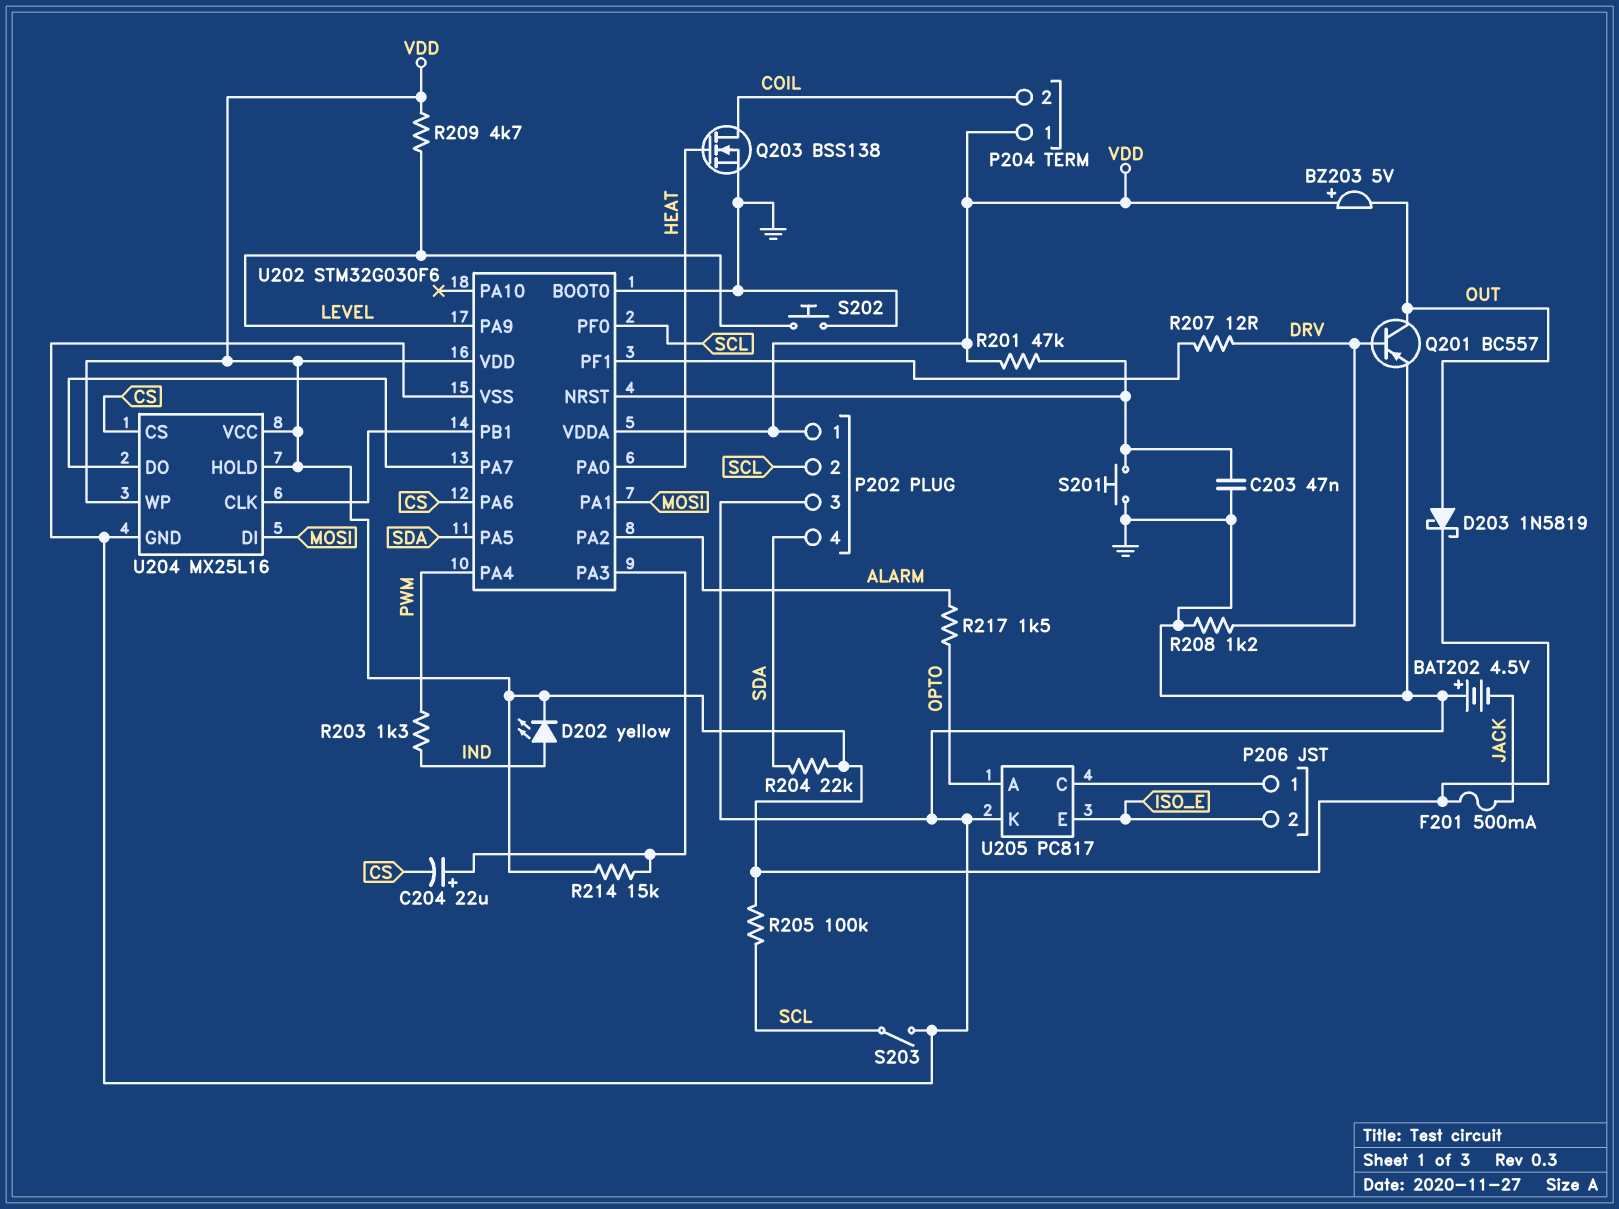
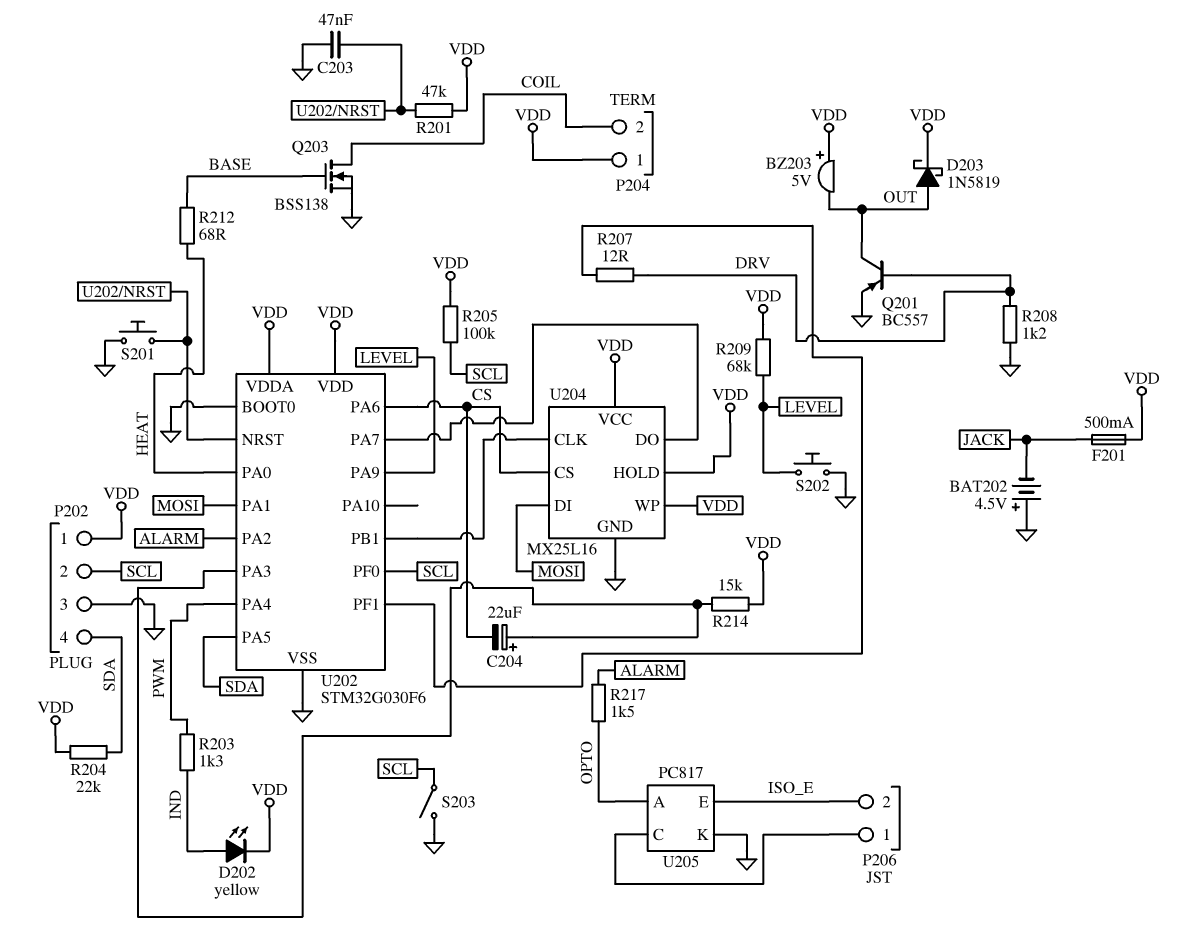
Q203: NMOS BSS138 (G HEAT, D COIL, S GND) -> NMOS BSS138 (G BASE, D COIL, S GND)
R209: 4.7k (LEVEL, VDD) -> 68k (LEVEL, VDD)
R212: none -> 68 (BASE, HEAT)

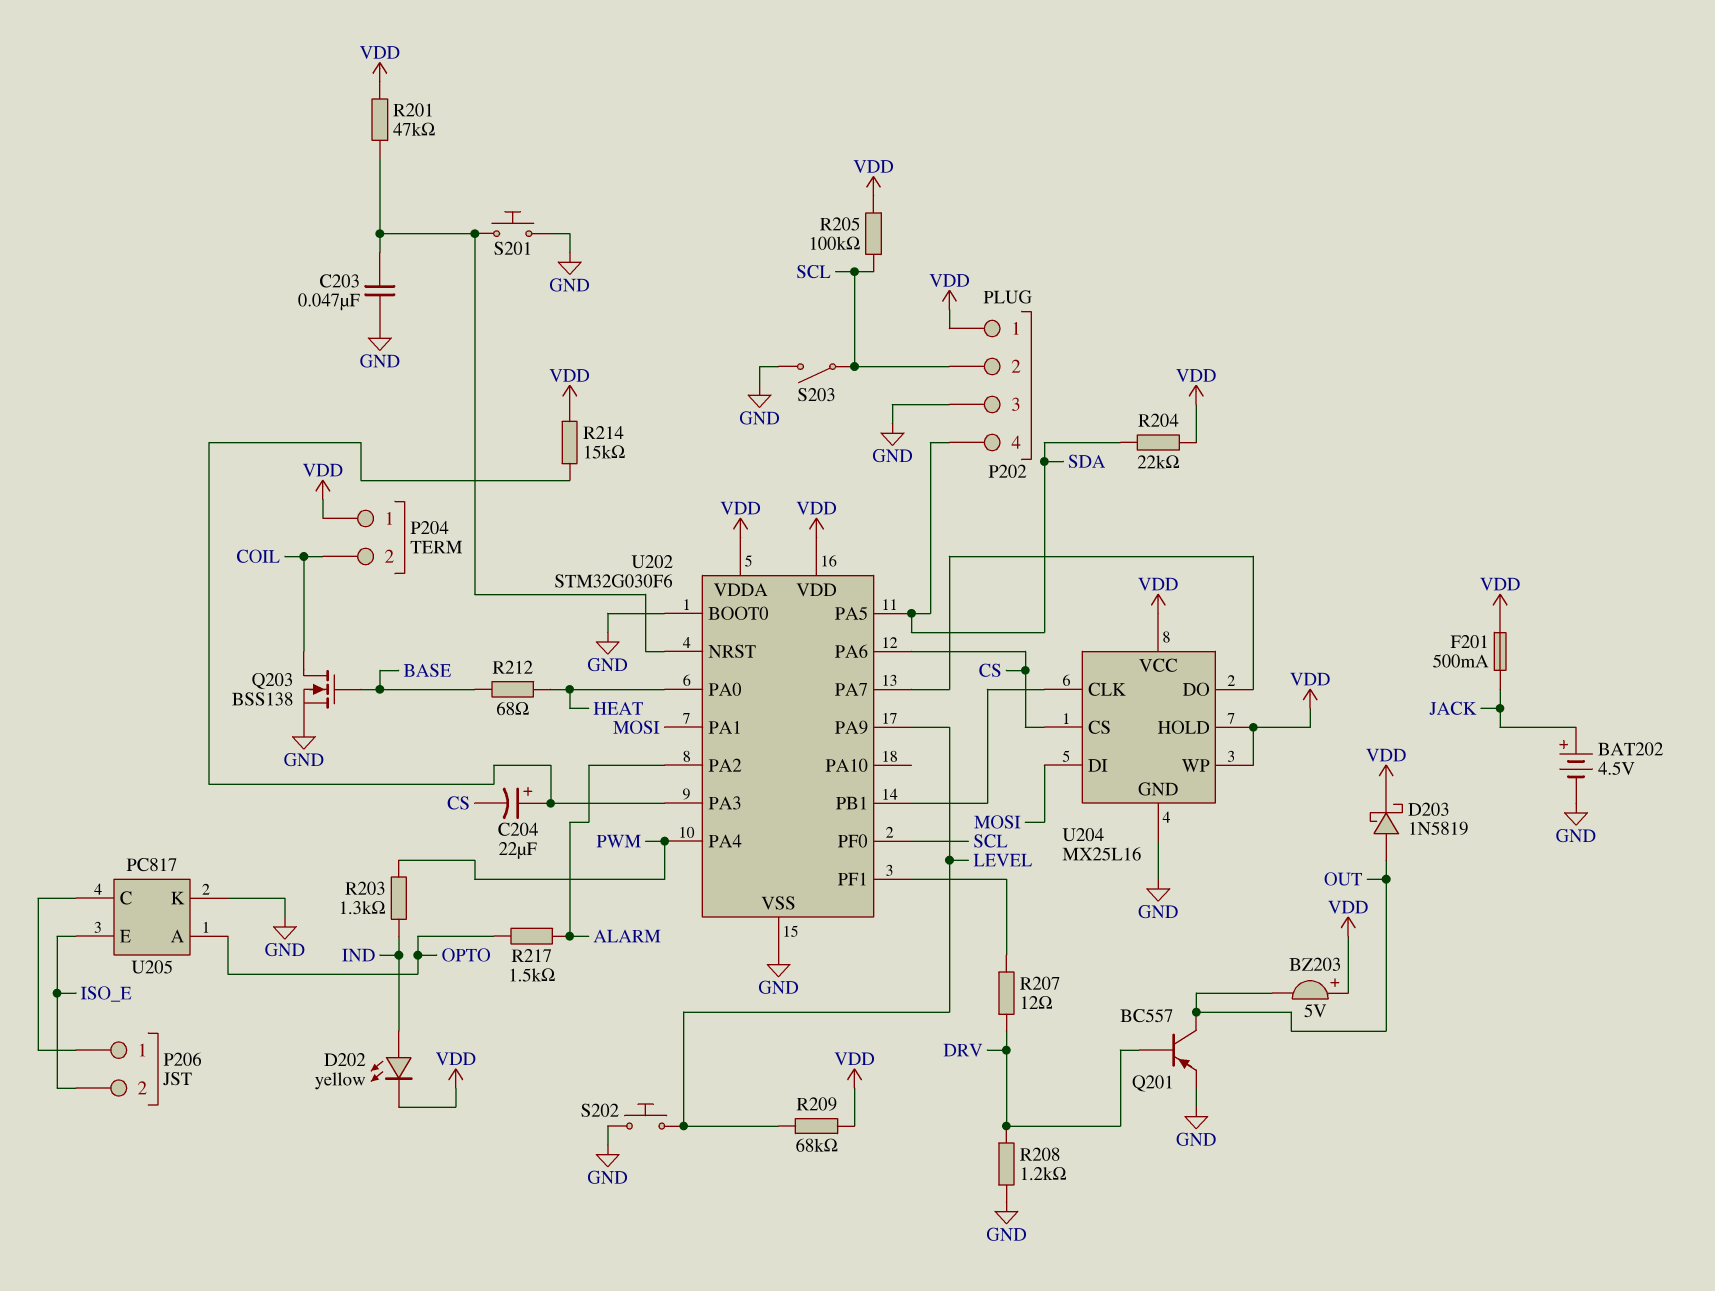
BAT202: 4.5V (plus GND, minus JACK) -> 4.5V (plus JACK, minus GND)

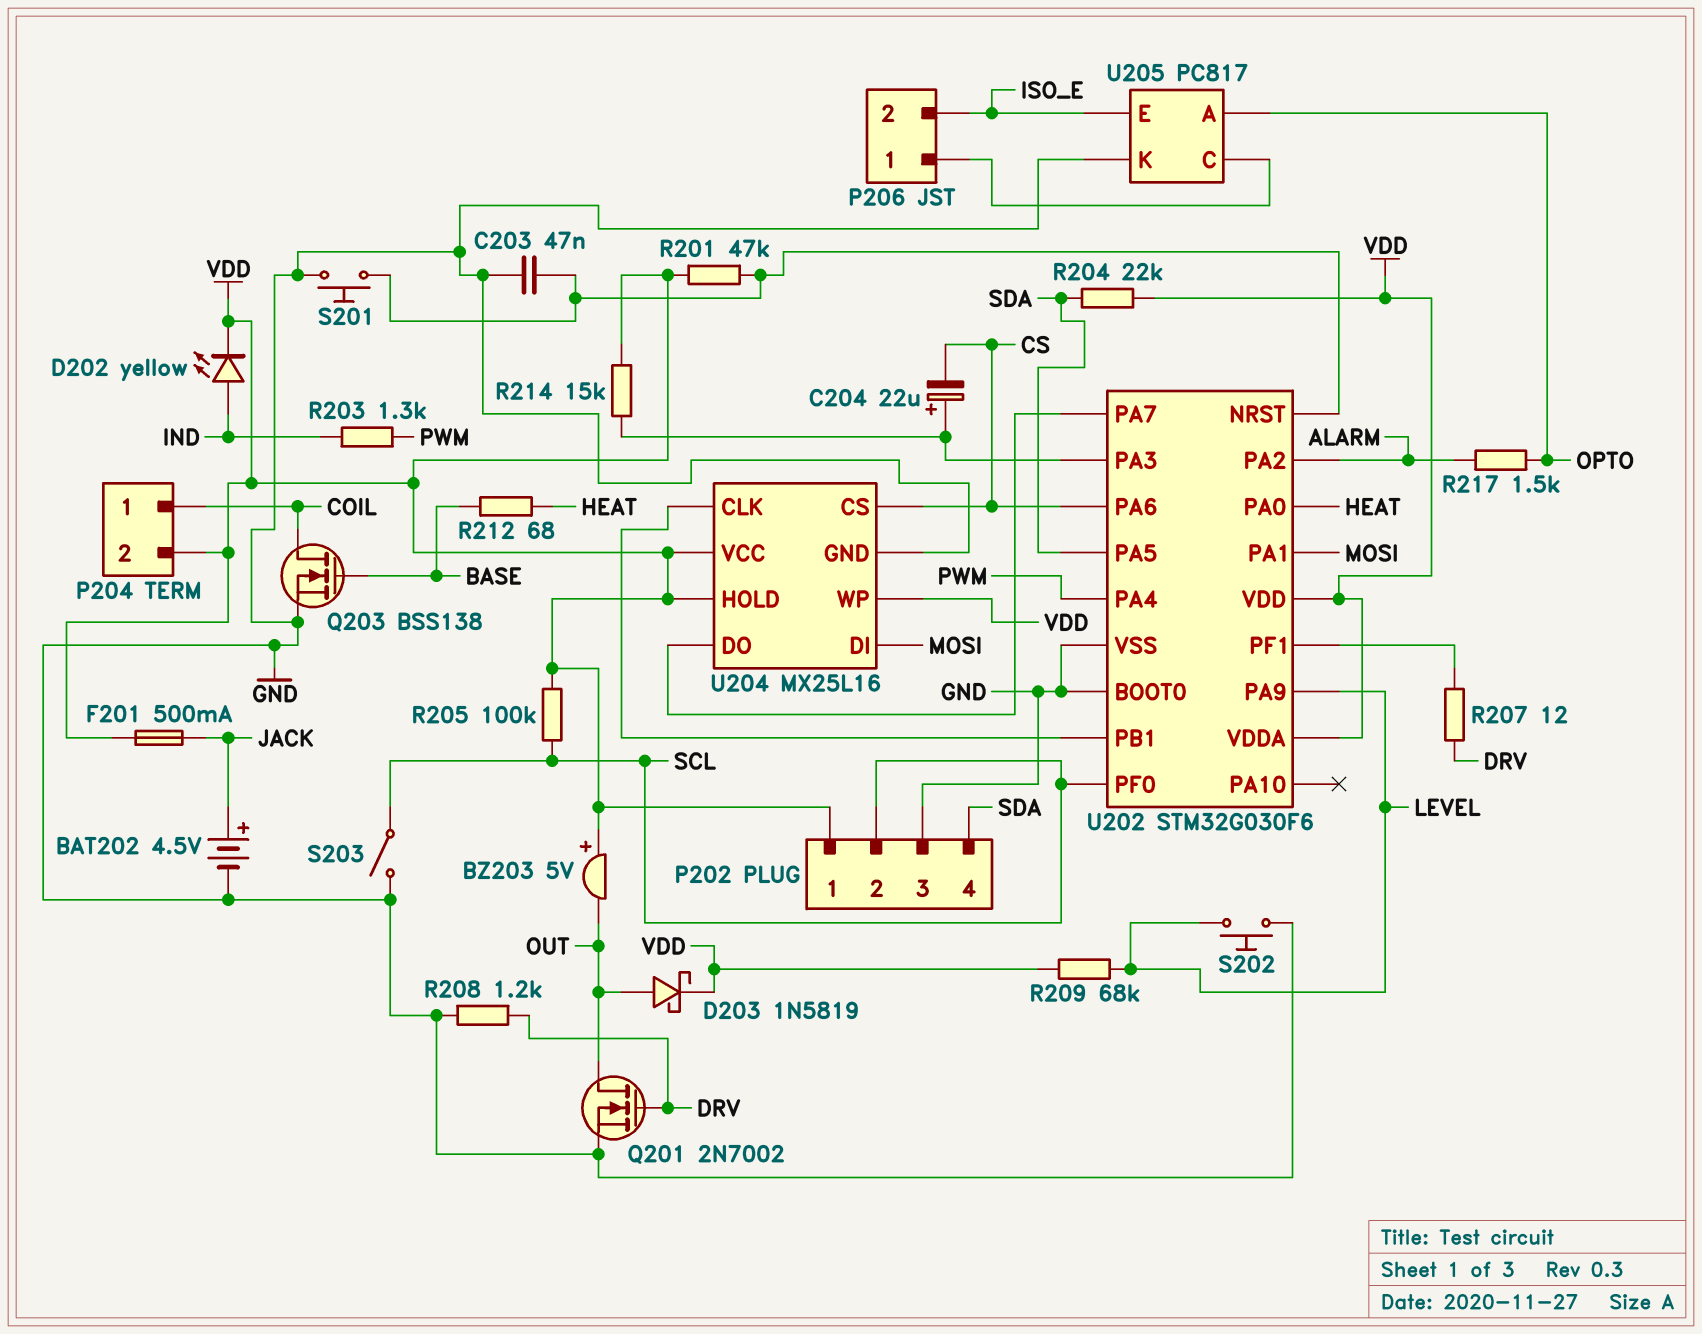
P204 pin 1: VDD -> COIL
P204 pin 2: COIL -> VDD
Q201: PNP BC557 (B DRV, C OUT, E GND) -> NMOS 2N7002 (G DRV, D OUT, S GND)

